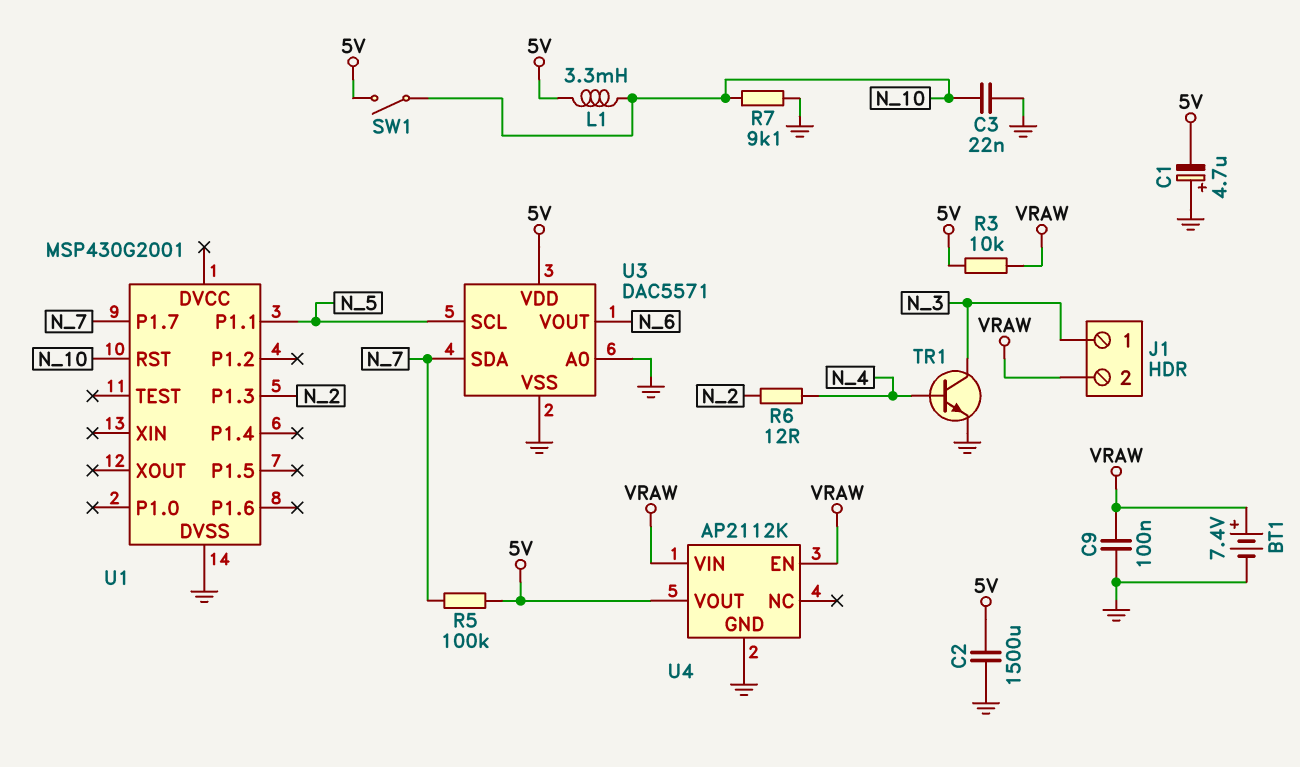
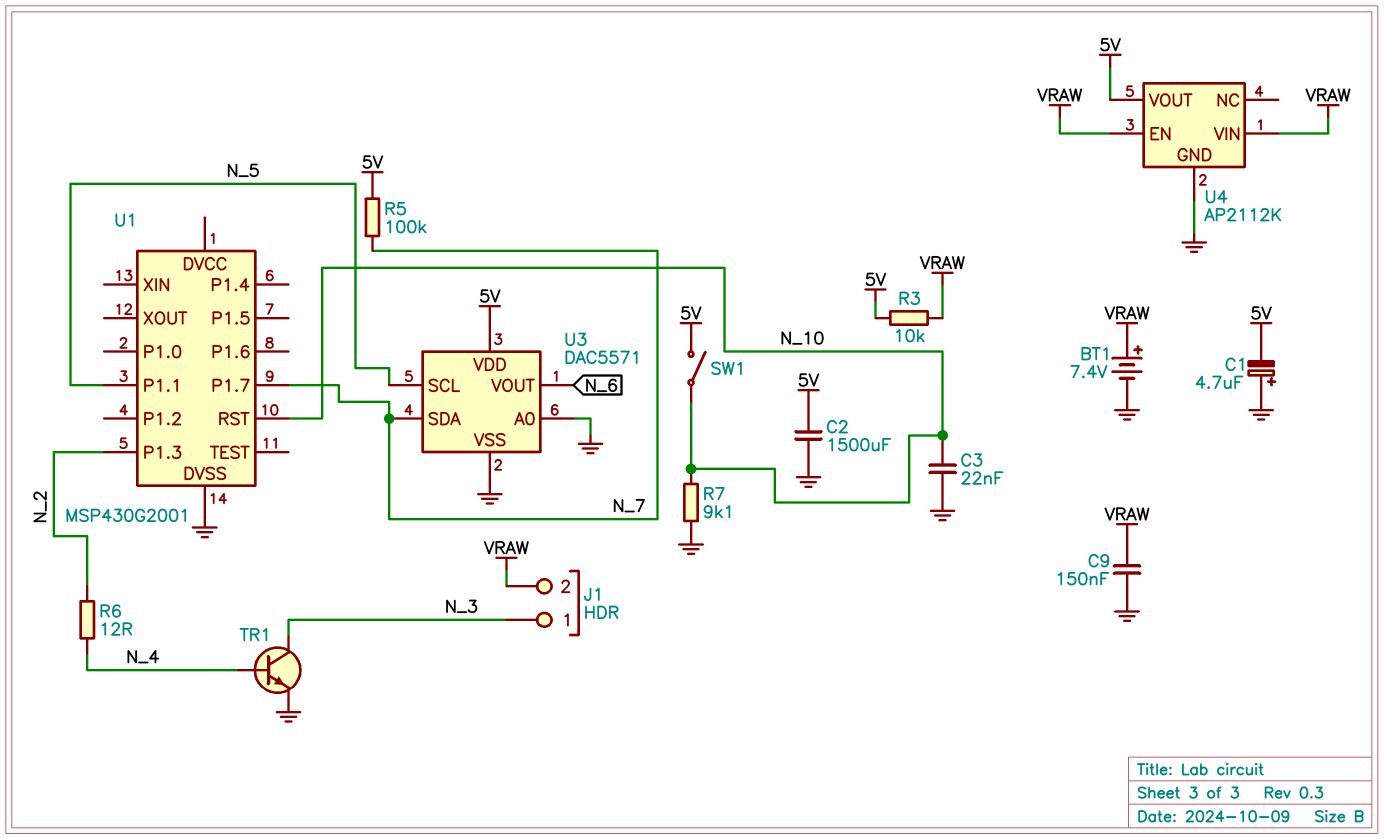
C9: 100nF (GND, VRAW) -> 150nF (GND, VRAW)
L1: 3.3mH (5V, N_10) -> none

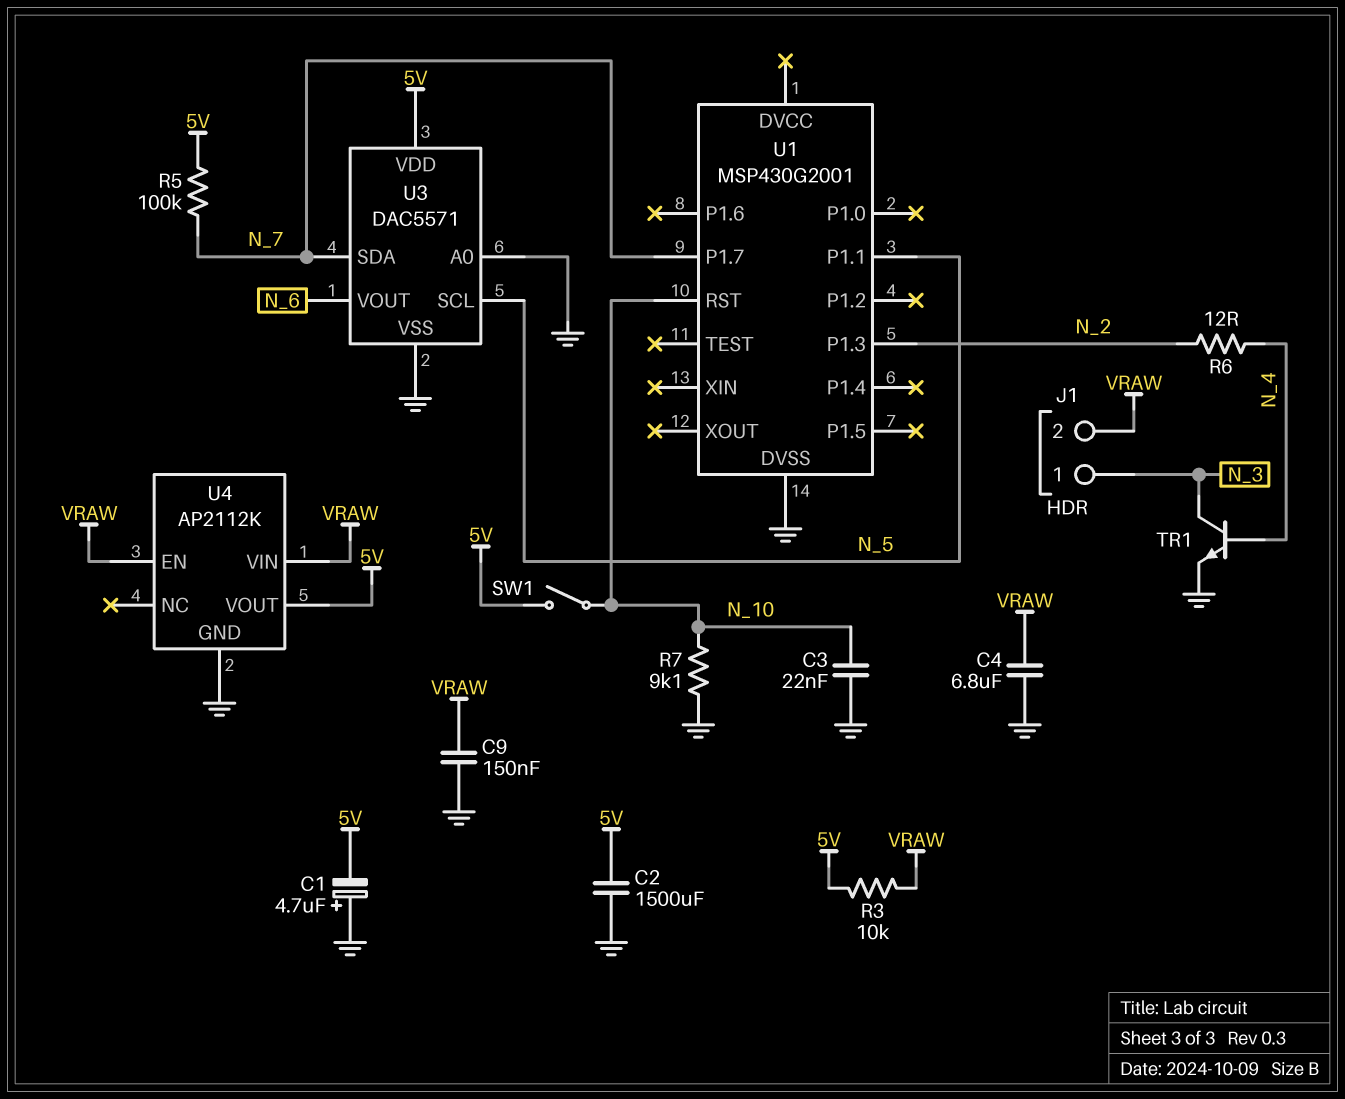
BT1: 7.4V (plus VRAW, minus GND) -> none
C4: none -> 6.8uF (GND, VRAW)

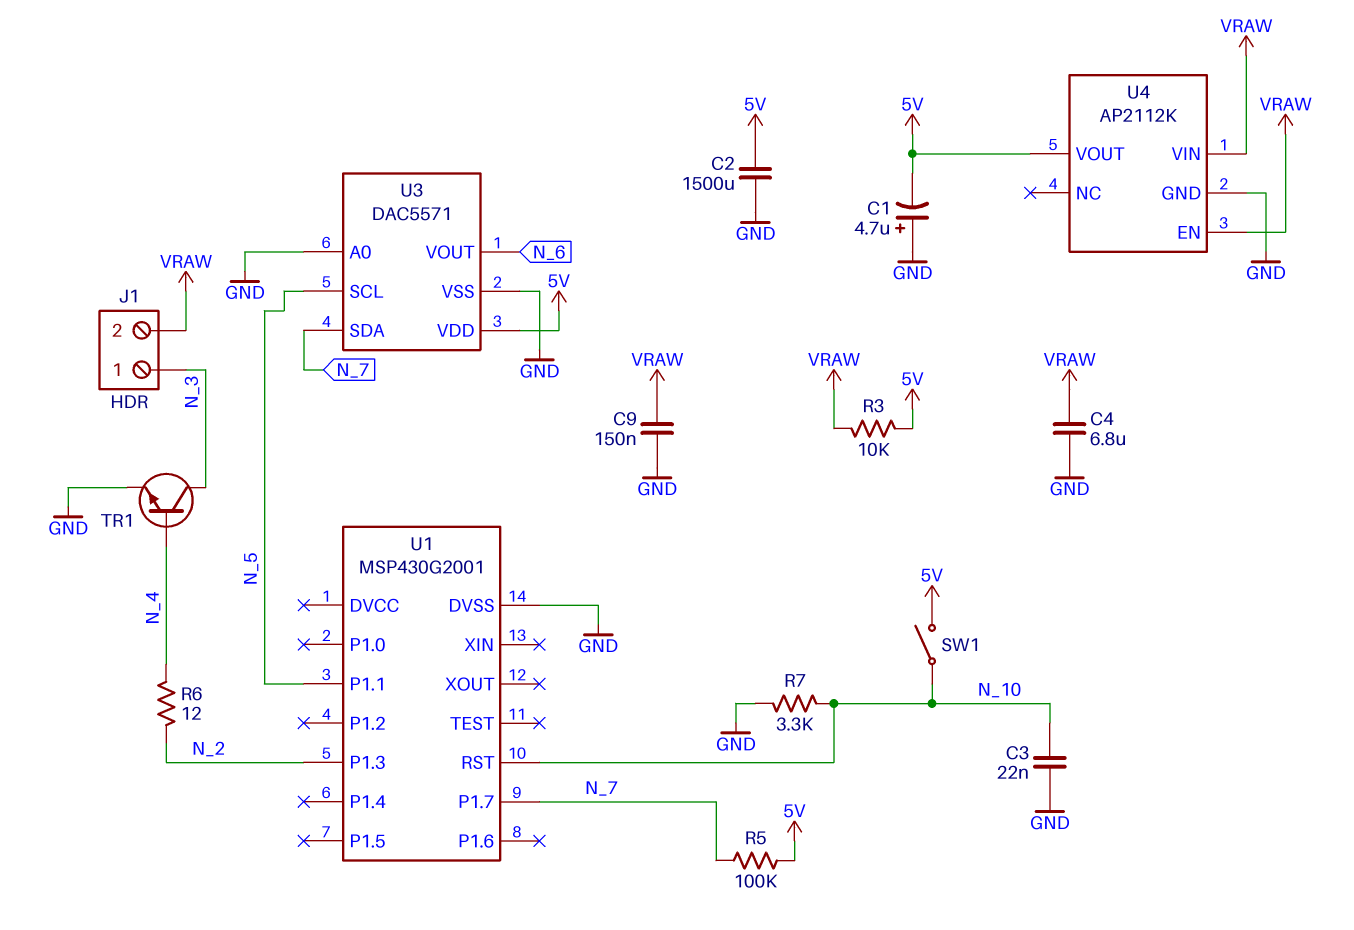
R7: 9.1k (GND, N_10) -> 3.3k (GND, N_10)

